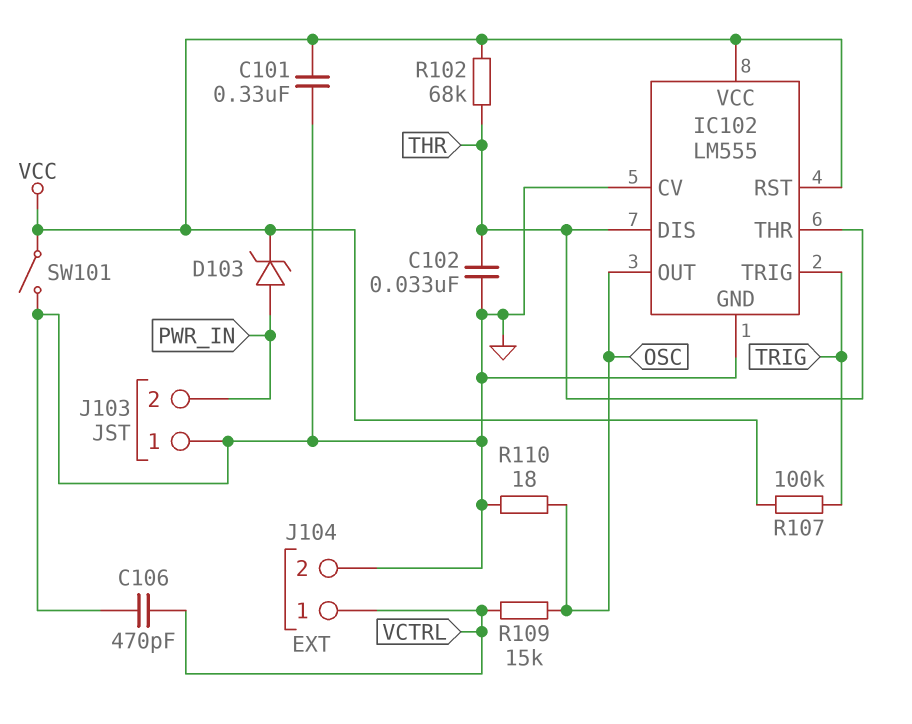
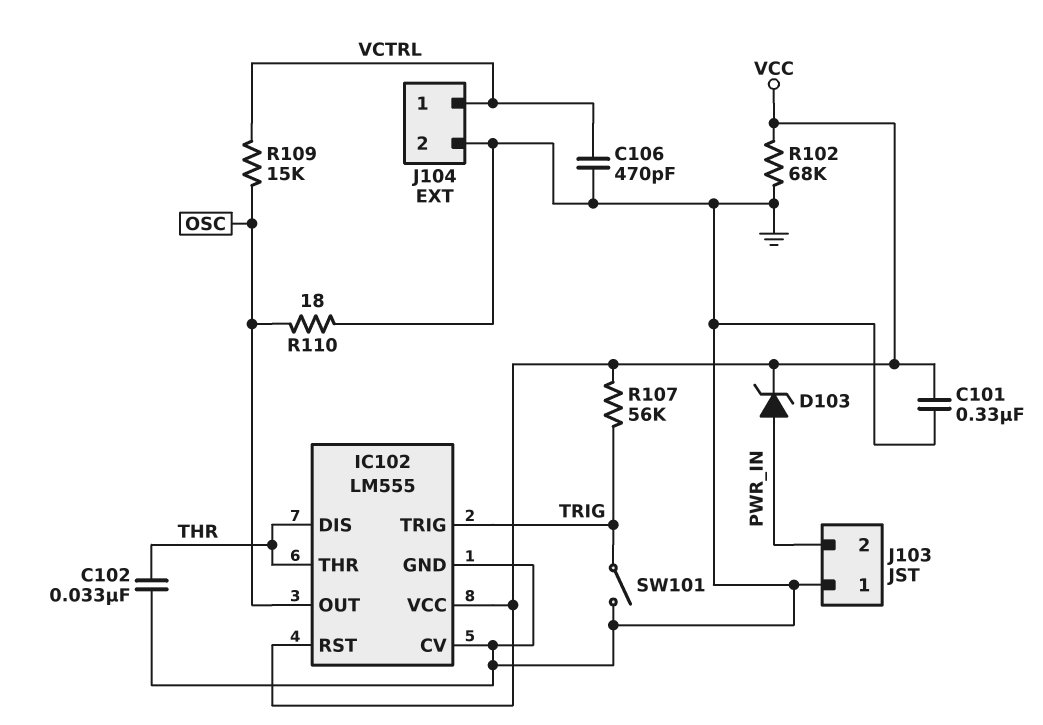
R102: 68k (THR, VCC) -> 68k (GND, VCC)
R107: 100k (TRIG, VCC) -> 56k (TRIG, VCC)
SW101: switch (GND, VCC) -> switch (GND, TRIG)

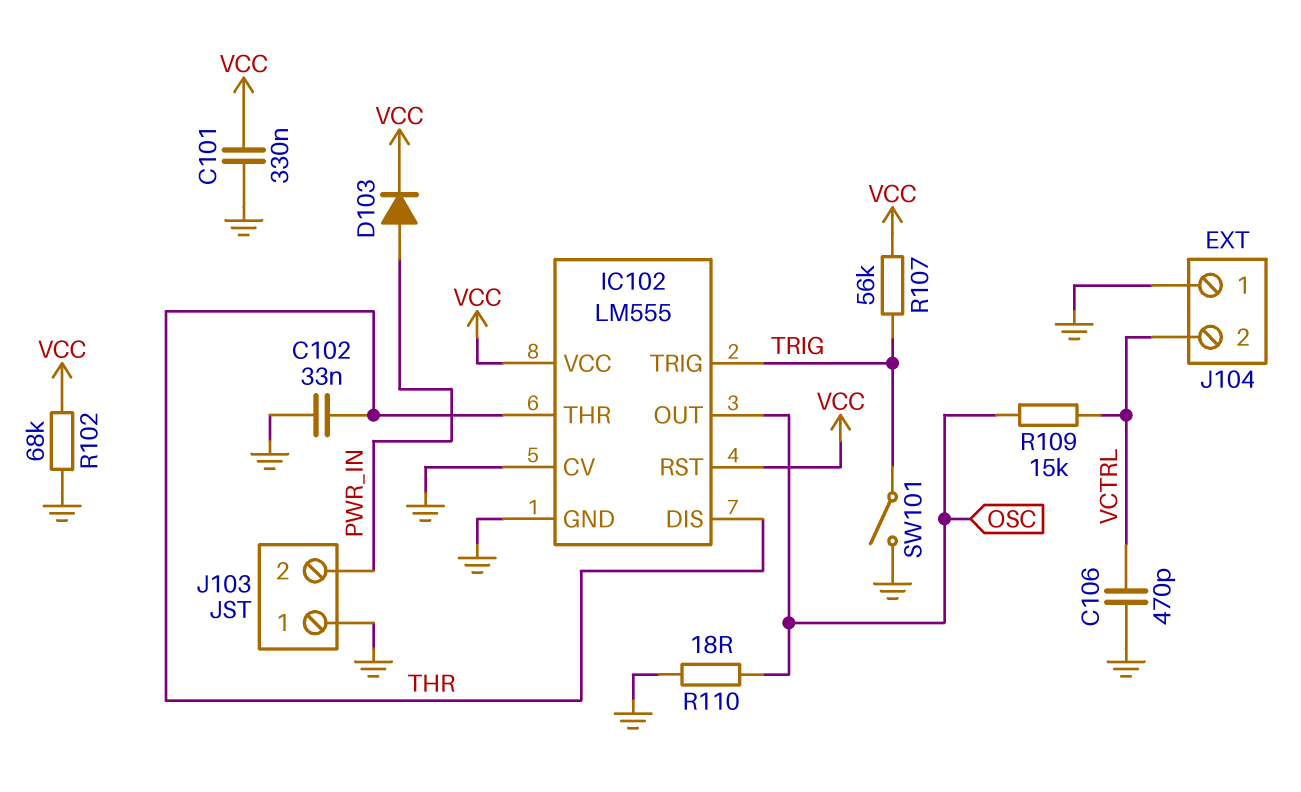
D103: zener (A PWR_IN, K VCC) -> diode (A PWR_IN, K VCC)
J104 pin 1: VCTRL -> GND
J104 pin 2: GND -> VCTRL

